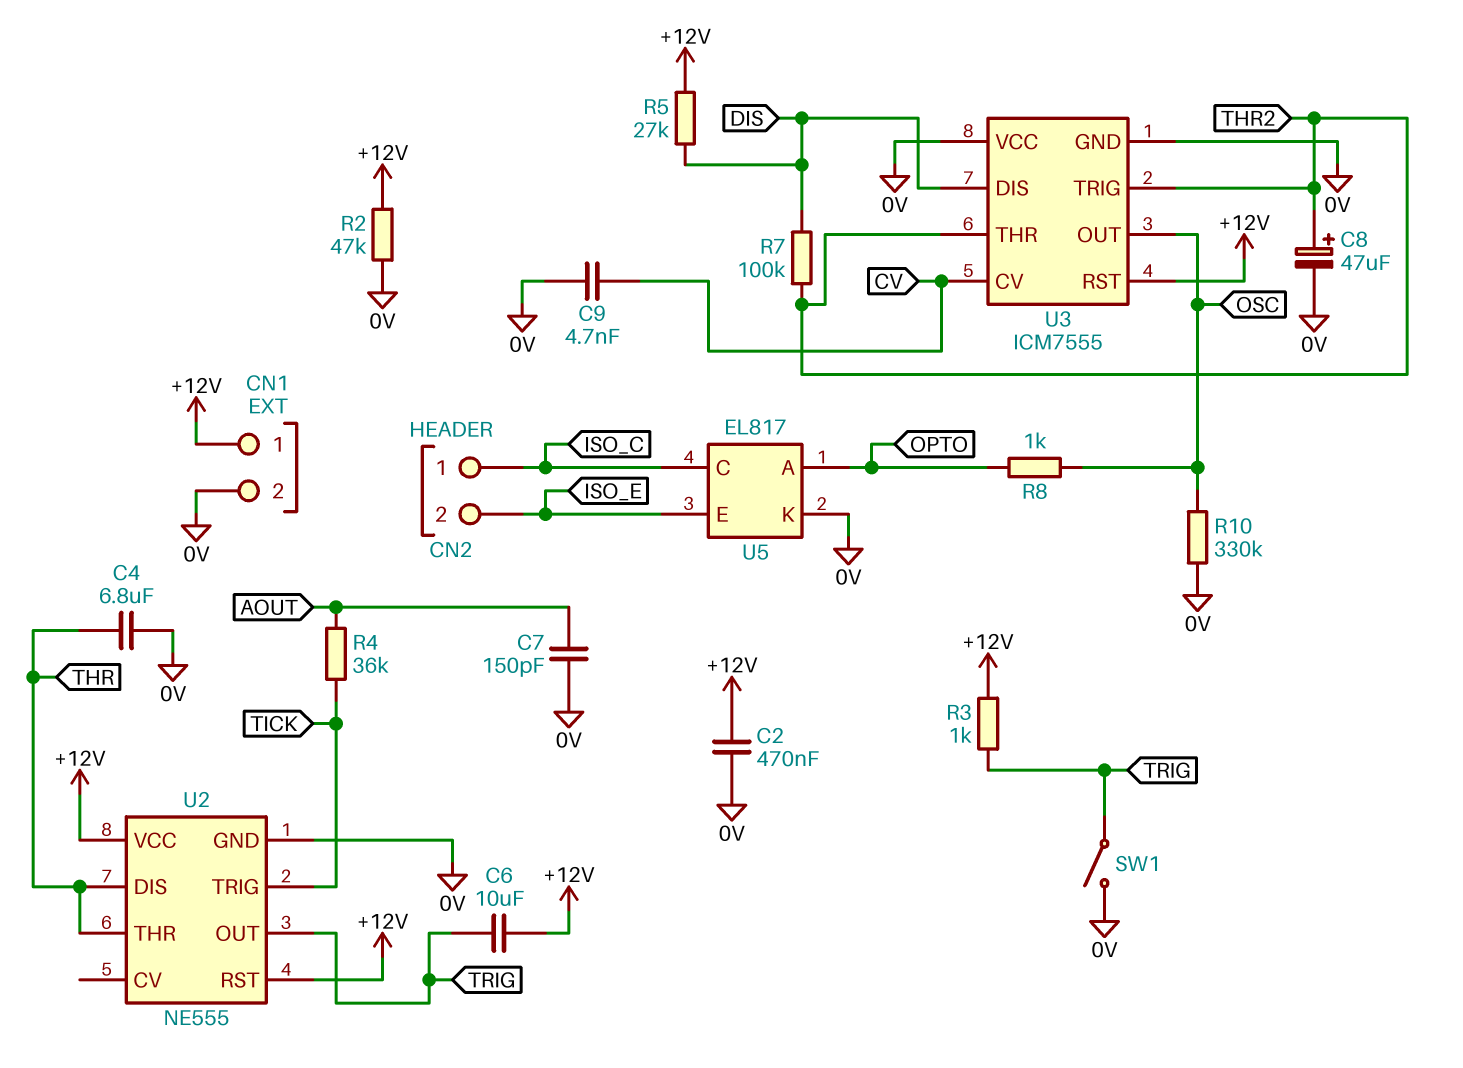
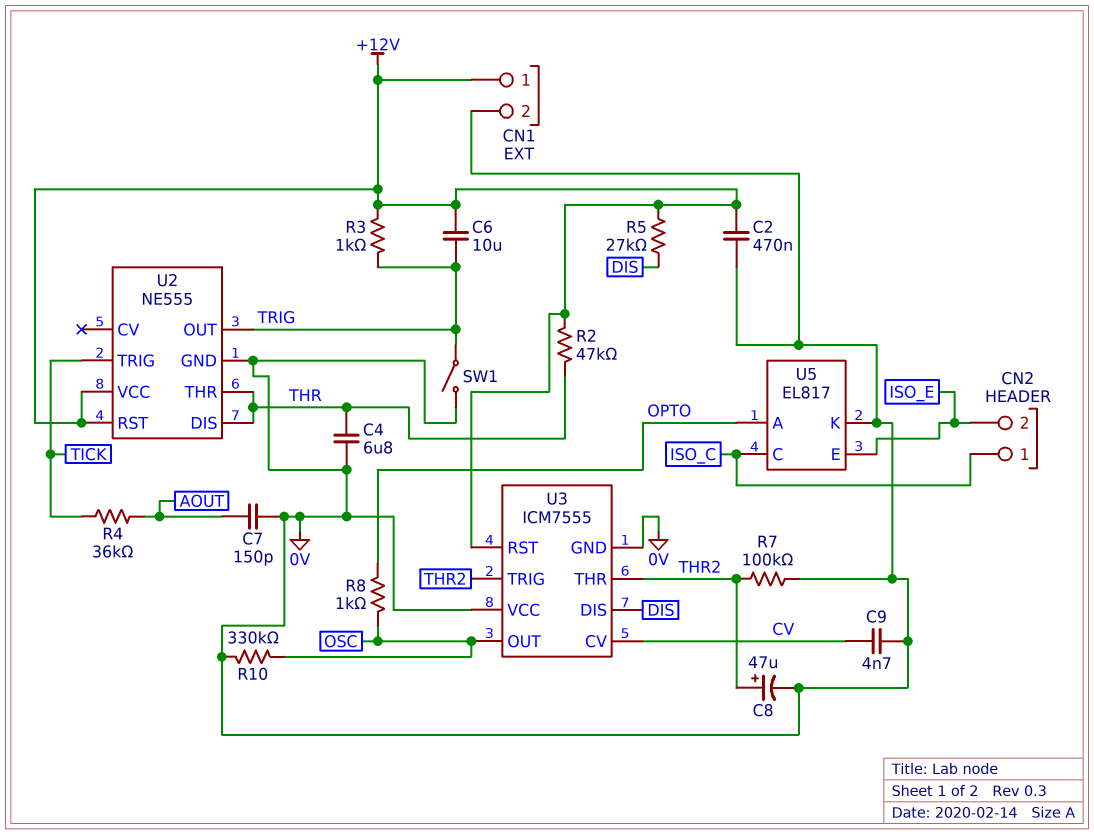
R2: 47k (+12V, 0V) -> 47k (+12V, THR)
R7: 100k (DIS, THR2) -> 100k (0V, THR2)

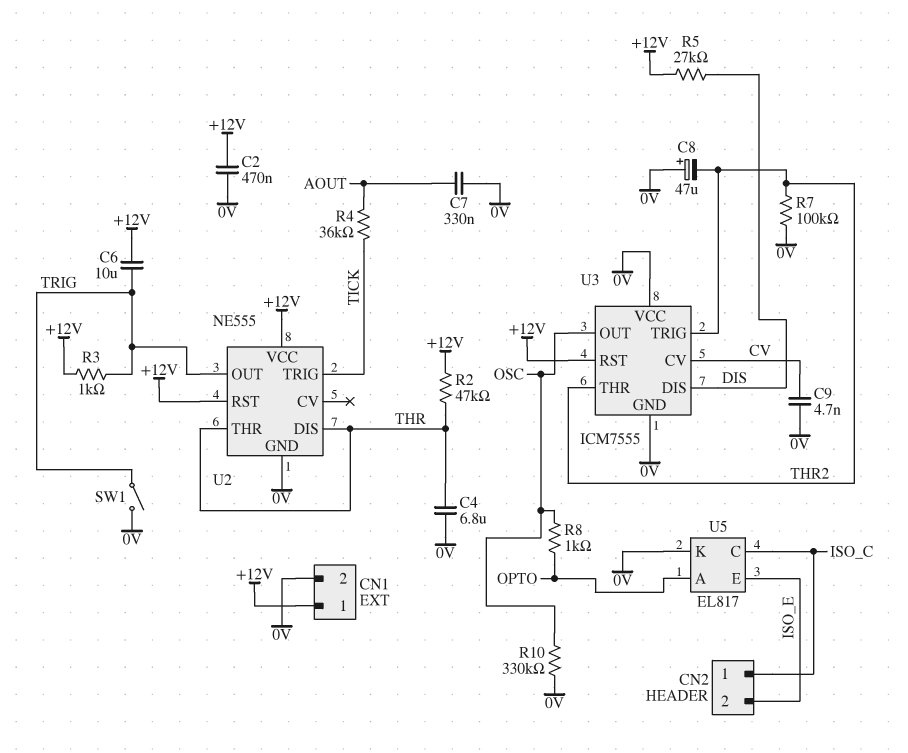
C7: 150pF (0V, AOUT) -> 330nF (0V, AOUT)
C8: 47uF (plus THR2, minus 0V) -> 47uF (plus 0V, minus THR2)

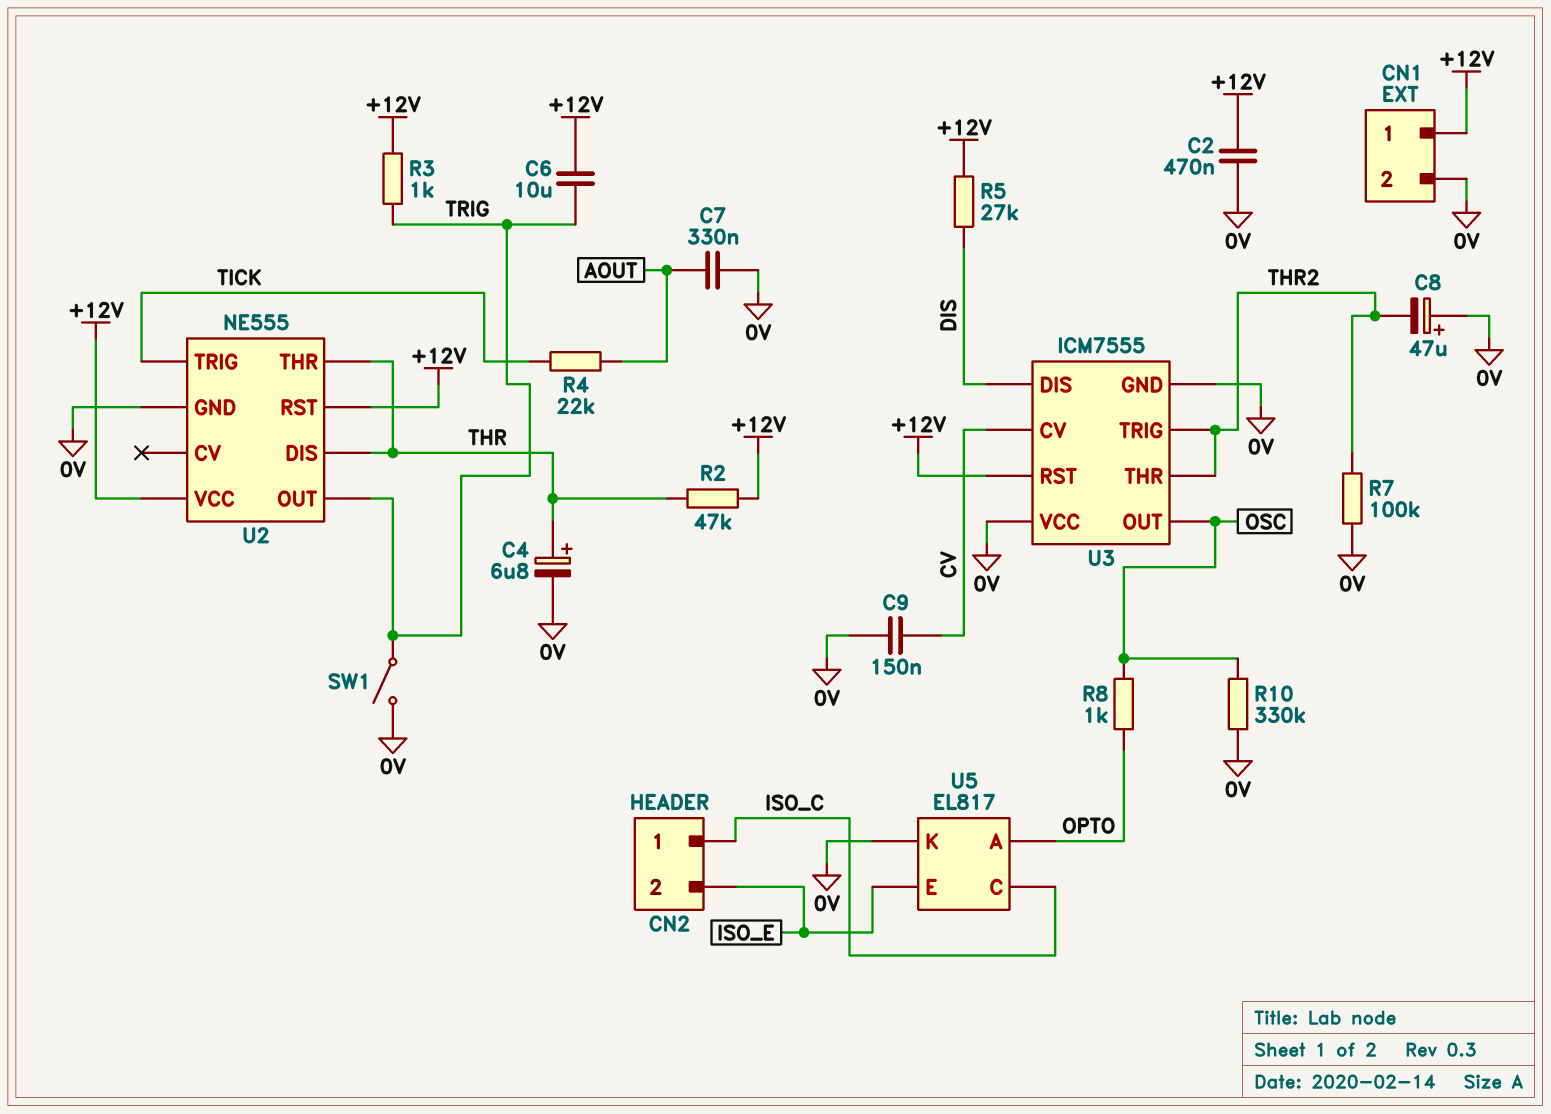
C4: 6.8uF (0V, THR) -> 6.8uF (plus THR, minus 0V)
C9: 4.7nF (0V, CV) -> 150nF (0V, CV)
R4: 36k (AOUT, TICK) -> 22k (AOUT, TICK)

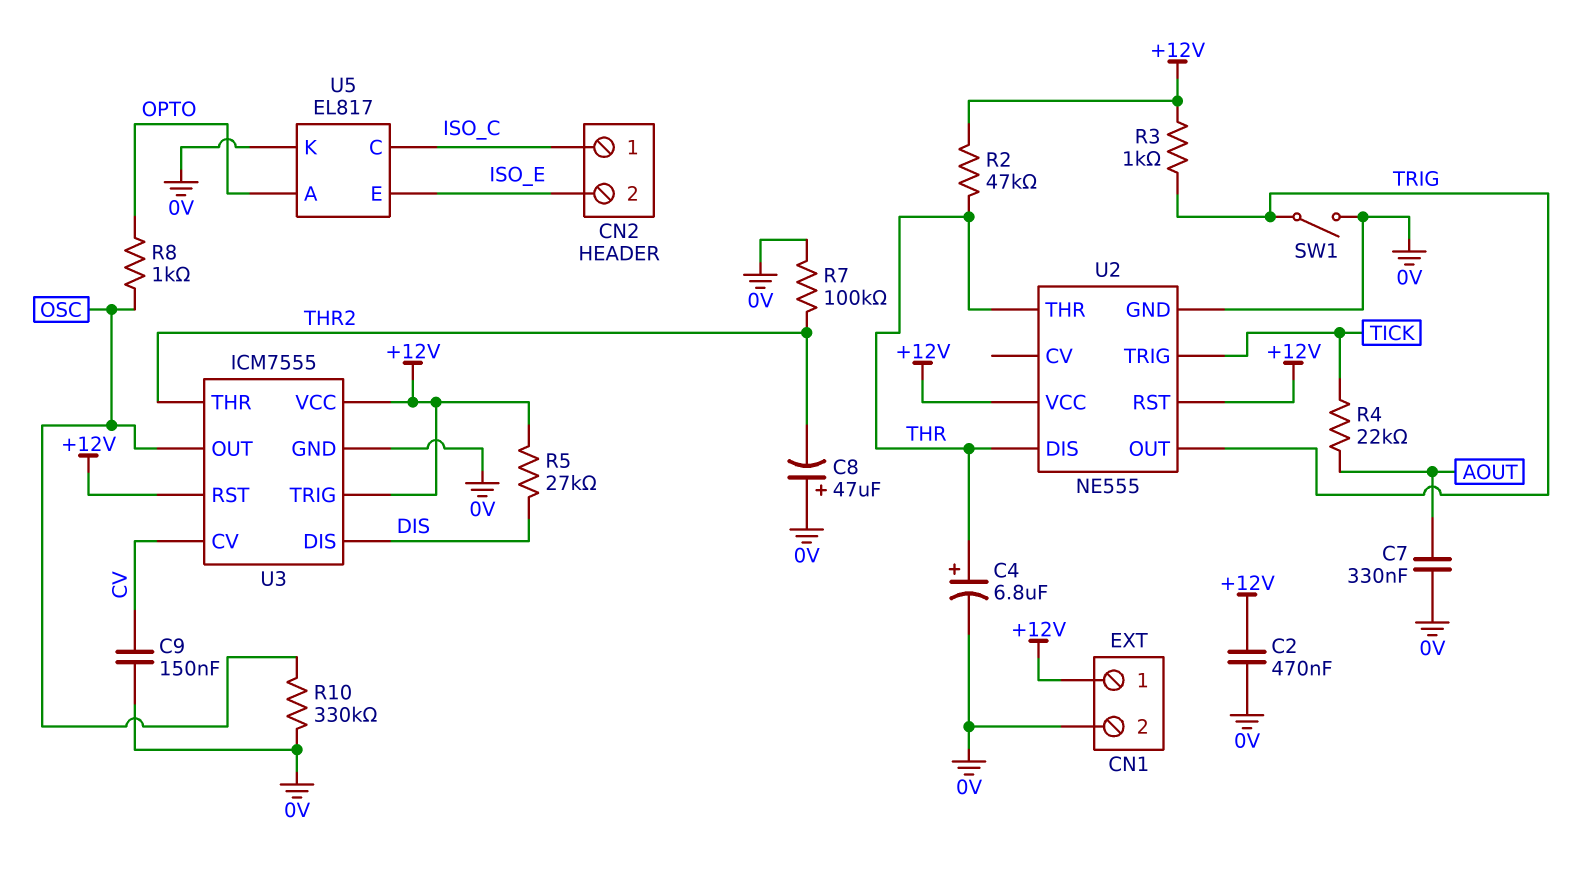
C6: 10uF (+12V, TRIG) -> none
U3 pin TRIG: THR2 -> +12V
U3 pin VCC: 0V -> +12V

